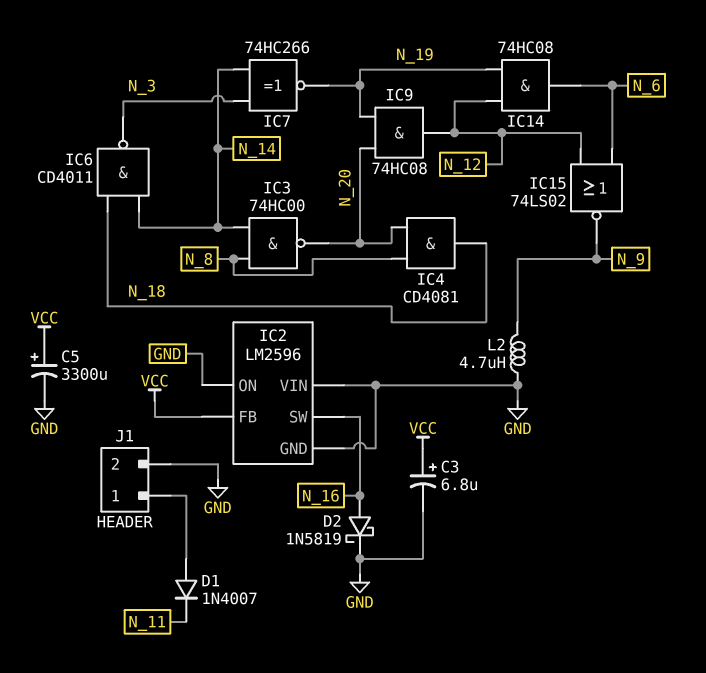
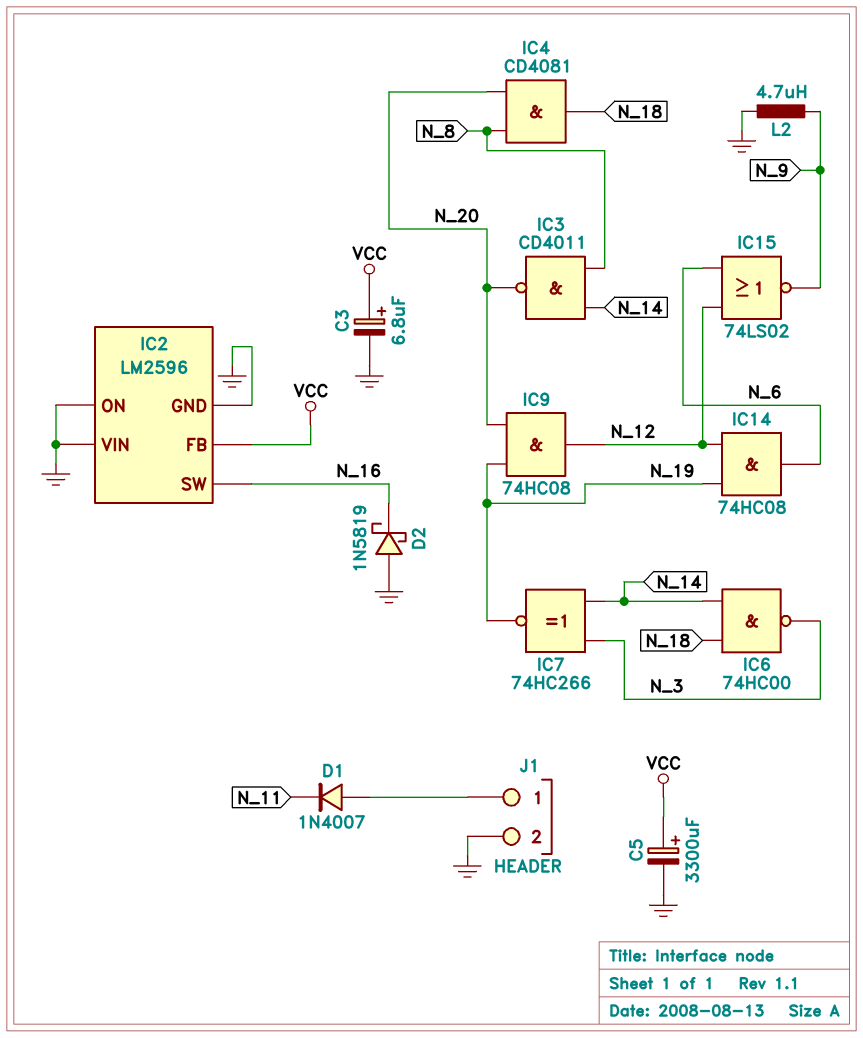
D2: schottky 1N5819 (A N_16, K GND) -> schottky 1N5819 (A GND, K N_16)
IC3: NAND 74HC00 (in N_8, in N_14, out N_20) -> NAND CD4011 (in N_8, in N_14, out N_20)
IC6: NAND CD4011 (in N_14, in N_18, out N_3) -> NAND 74HC00 (in N_14, in N_18, out N_3)

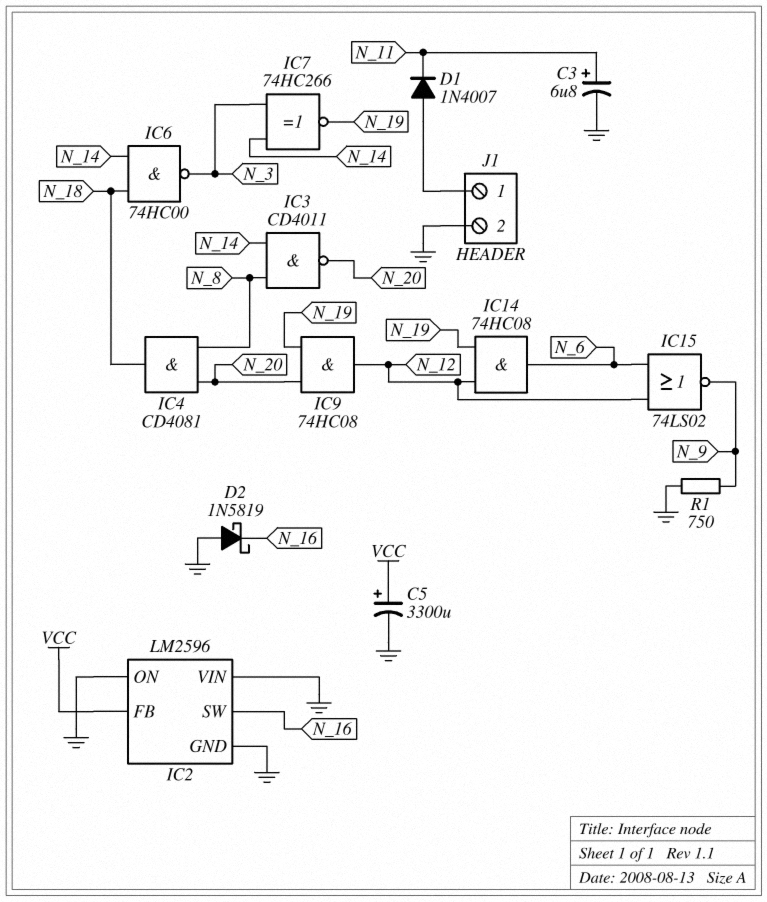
C3: 6.8uF (plus VCC, minus GND) -> 6.8uF (plus N_11, minus GND)
L2: 4.7uH (GND, N_9) -> none
R1: none -> 750 (GND, N_9)

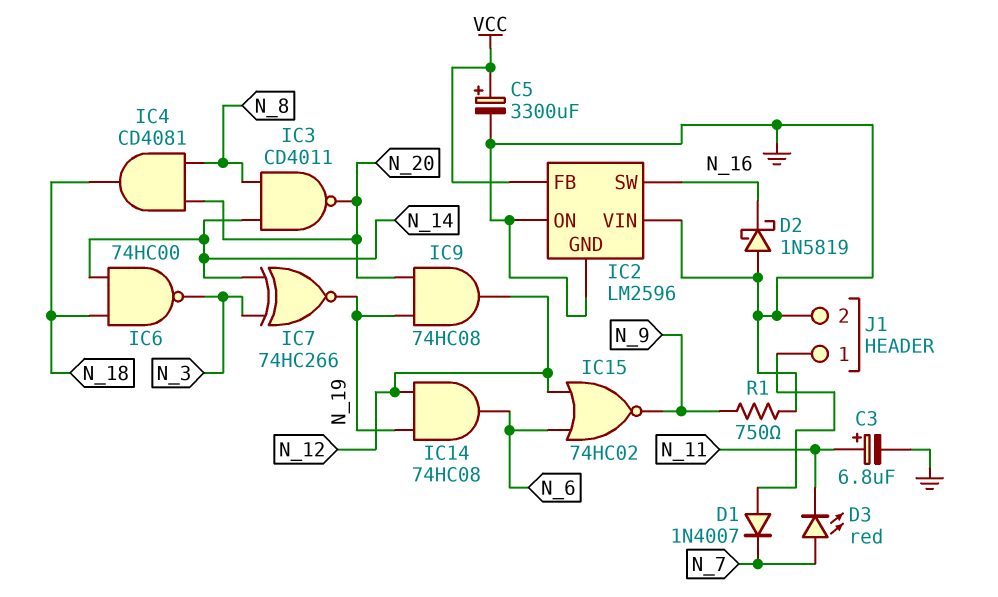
D1: diode 1N4007 (A J1/1, K N_11) -> diode 1N4007 (A J1/1, K N_7)
D3: none -> LED red (A N_7, K N_11)
IC15: NOR 74LS02 (in N_6, in N_12, out N_9) -> NOR 74HC02 (in N_6, in N_12, out N_9)

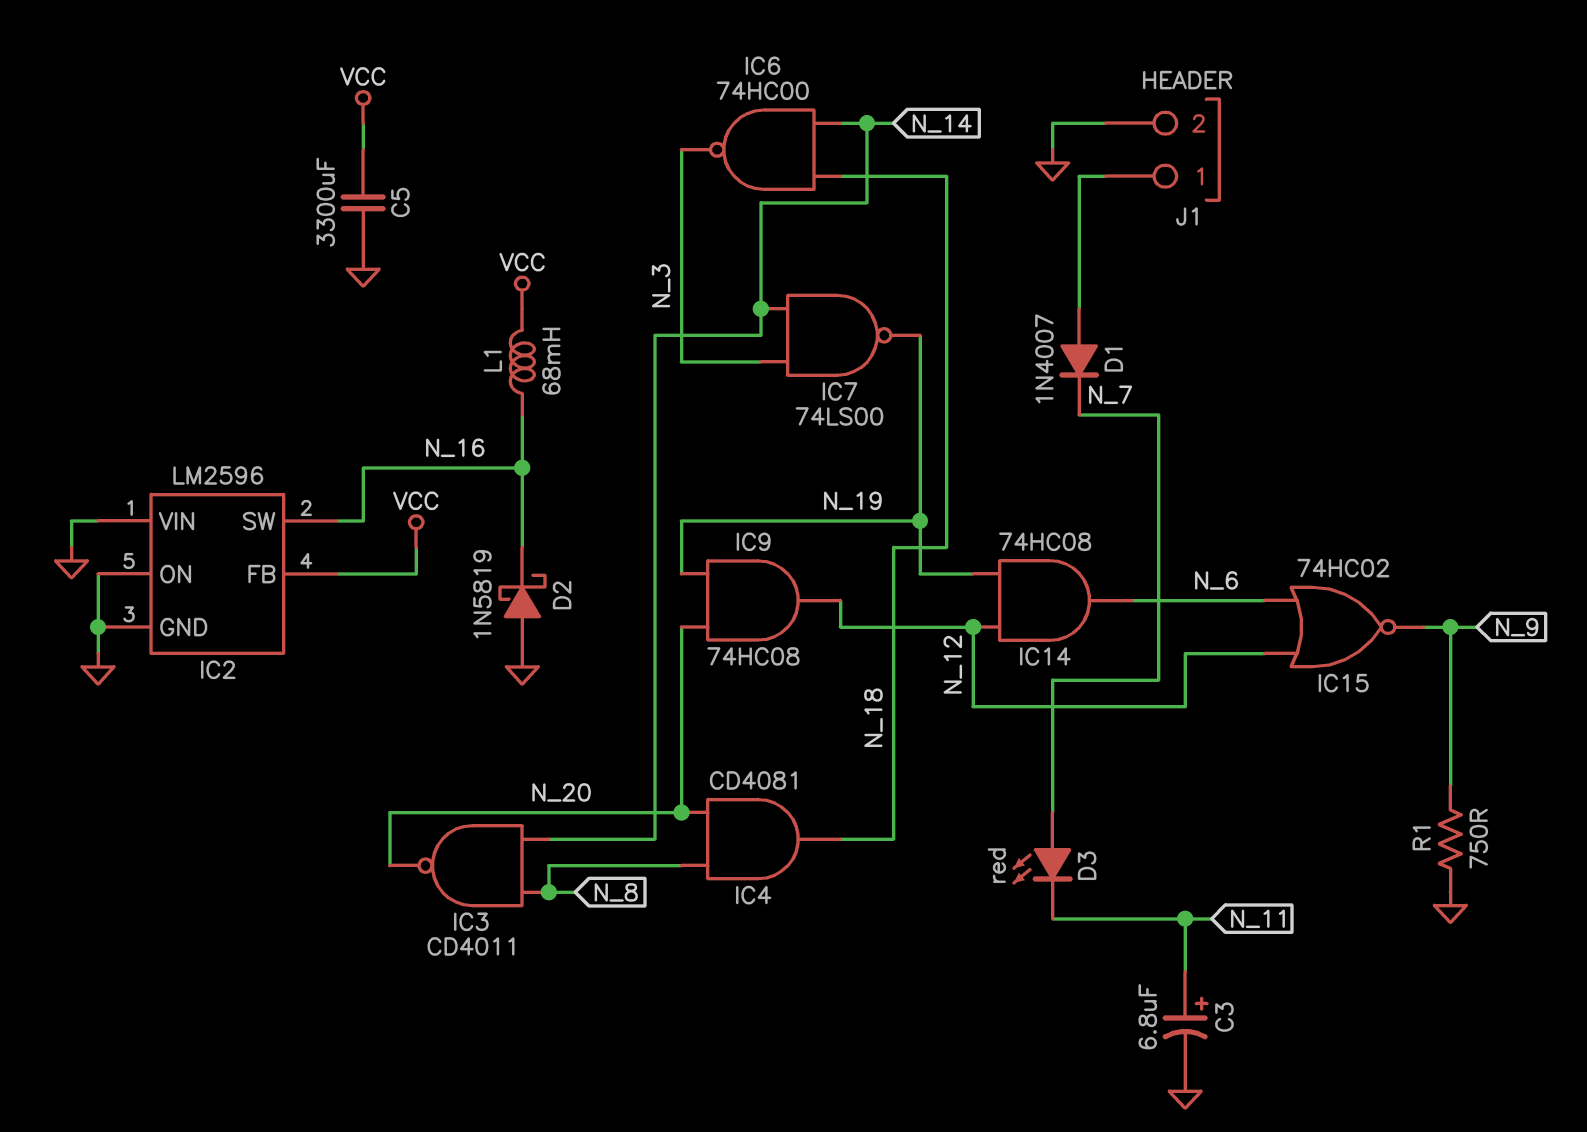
C5: 3300uF (plus VCC, minus GND) -> 3300uF (GND, VCC)
IC7: XNOR 74HC266 (in N_3, in N_14, out N_19) -> NAND 74LS00 (in N_3, in N_14, out N_19)
L1: none -> 68mH (N_16, VCC)

